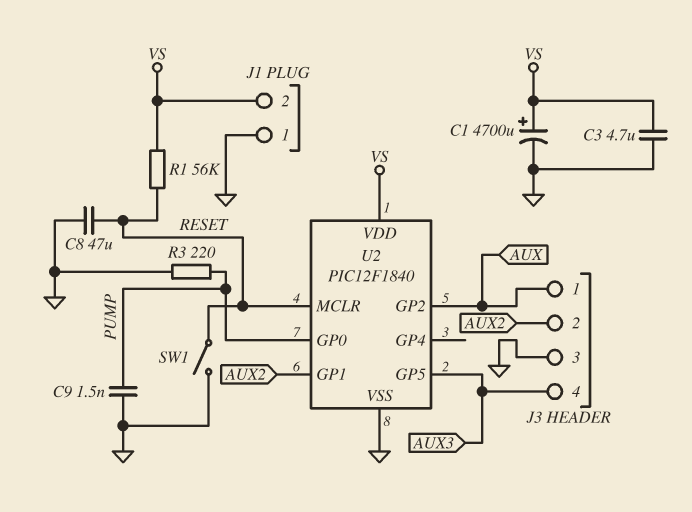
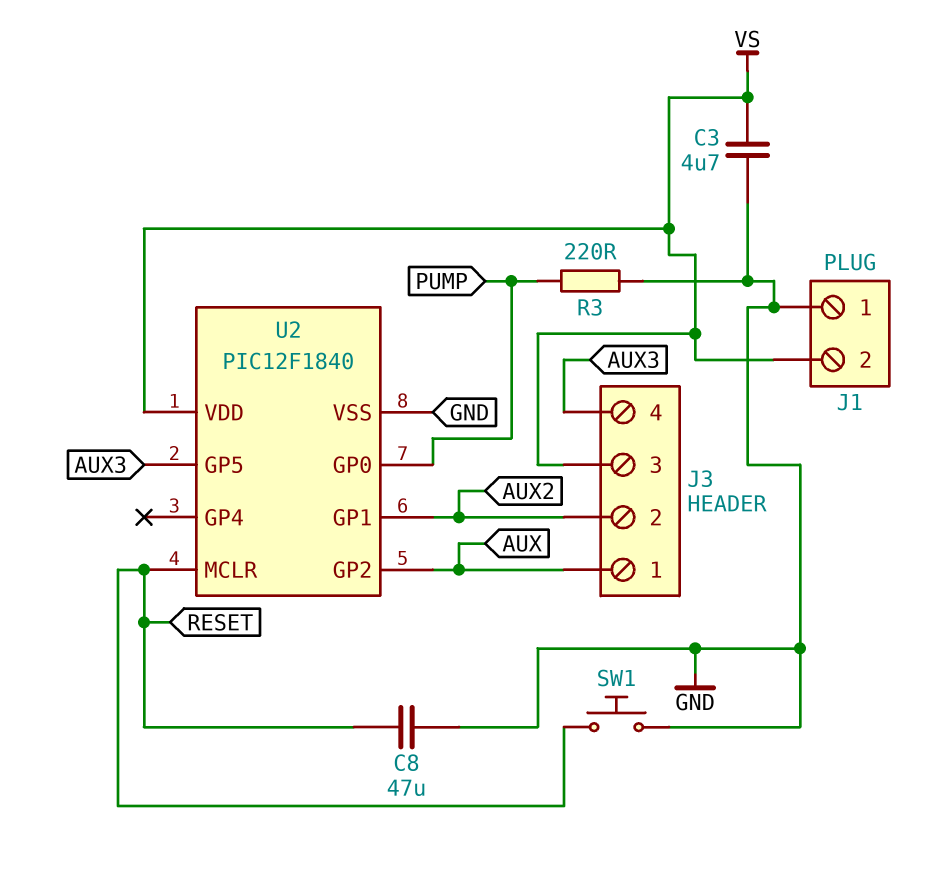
C1: 4700uF (plus VS, minus GND) -> none
C9: 1.5nF (GND, PUMP) -> none
J3 pin 3: GND -> VS
R1: 56k (RESET, VS) -> none
SW1: switch (GND, RESET) -> button (GND, RESET)

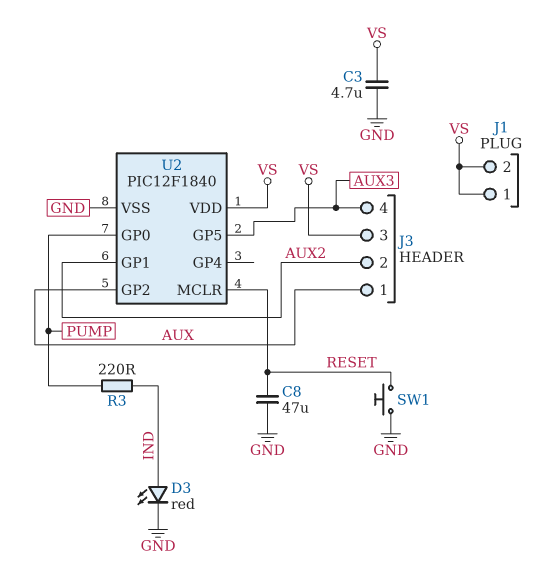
D3: none -> LED red (A IND, K GND)
J1 pin 1: GND -> VS
R3: 220 (GND, PUMP) -> 220 (IND, PUMP)

